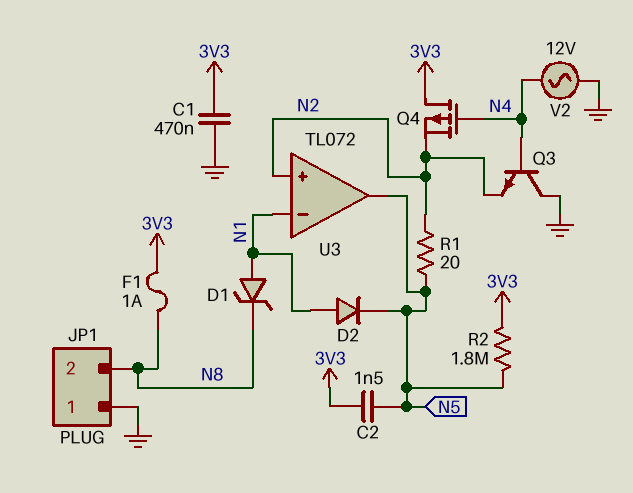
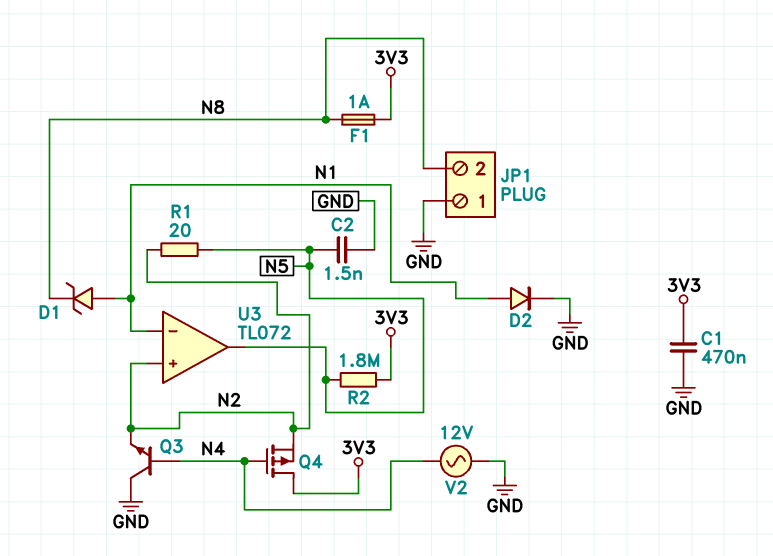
C2: 1.5nF (3V3, N5) -> 1.5nF (GND, N5)
D2: diode (A N1, K N5) -> diode (A N1, K GND)

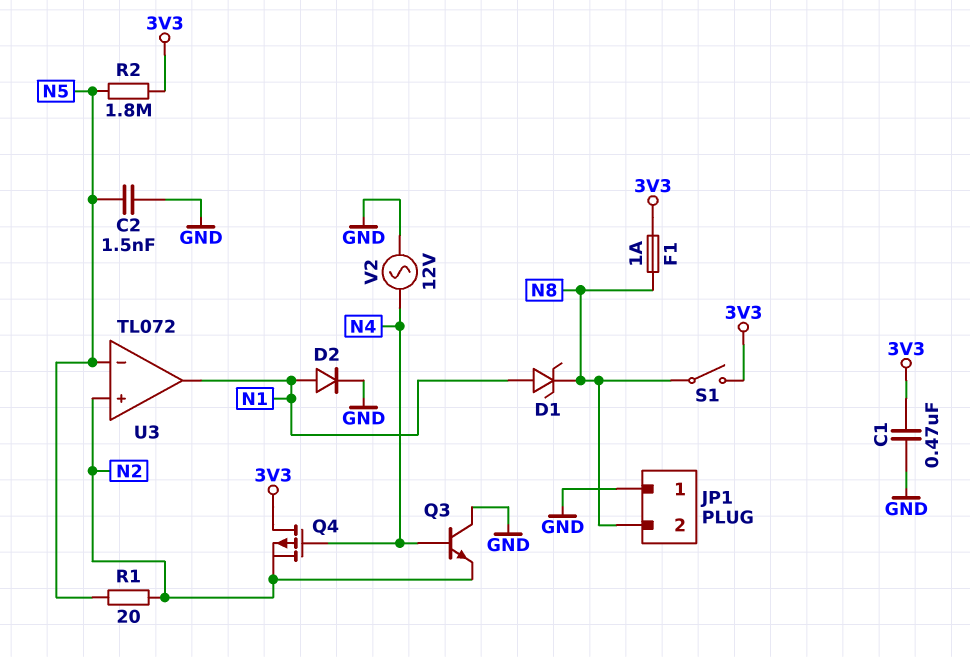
S1: none -> switch (3V3, N8)
U3 pin in-: N1 -> N5
U3 pin out: N5 -> N1

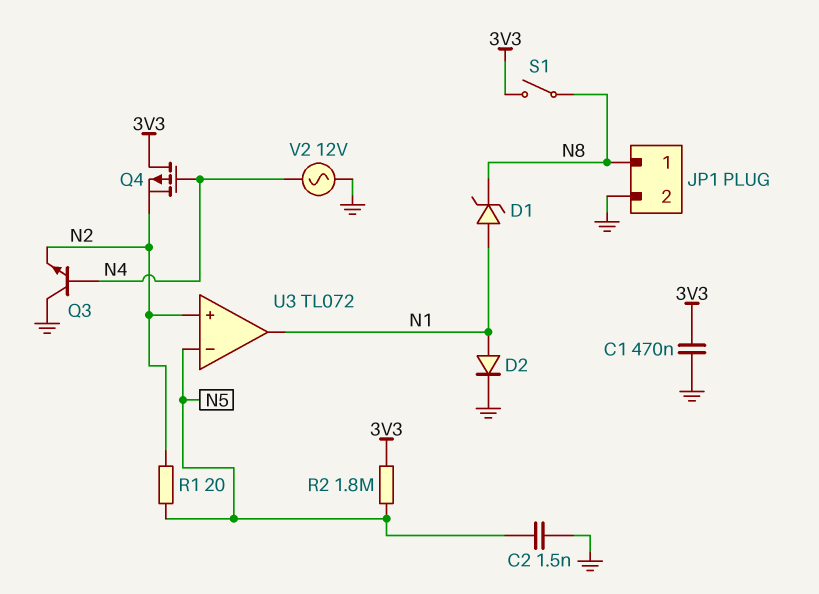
F1: 1A (3V3, N8) -> none
JP1 pin 1: GND -> N8
JP1 pin 2: N8 -> GND

